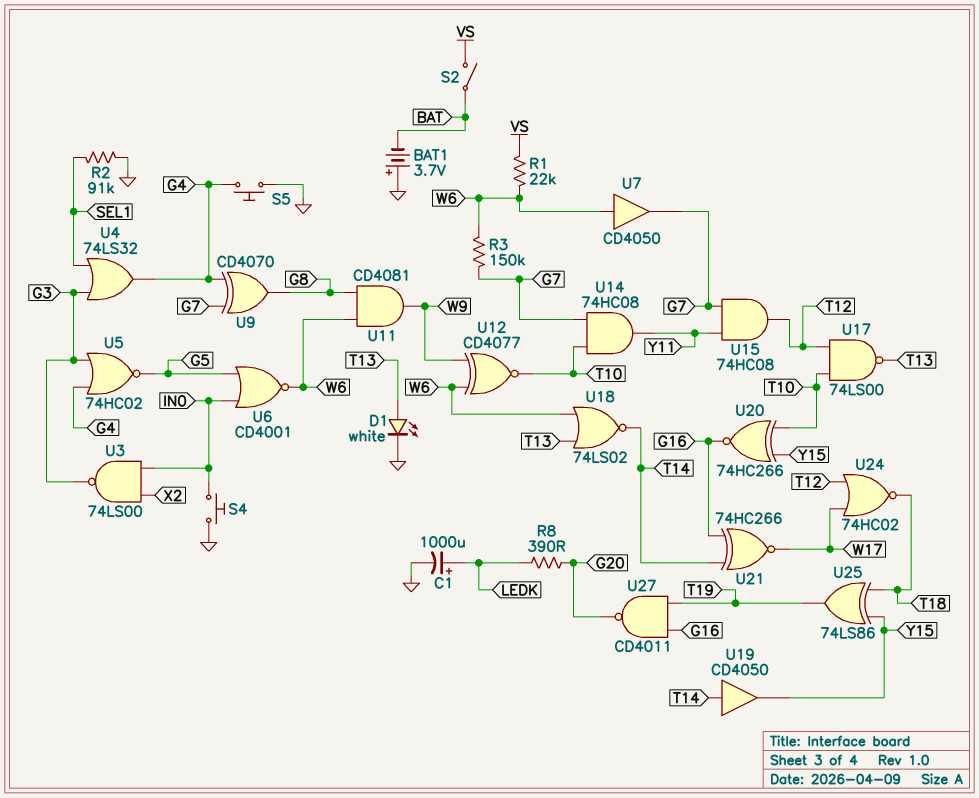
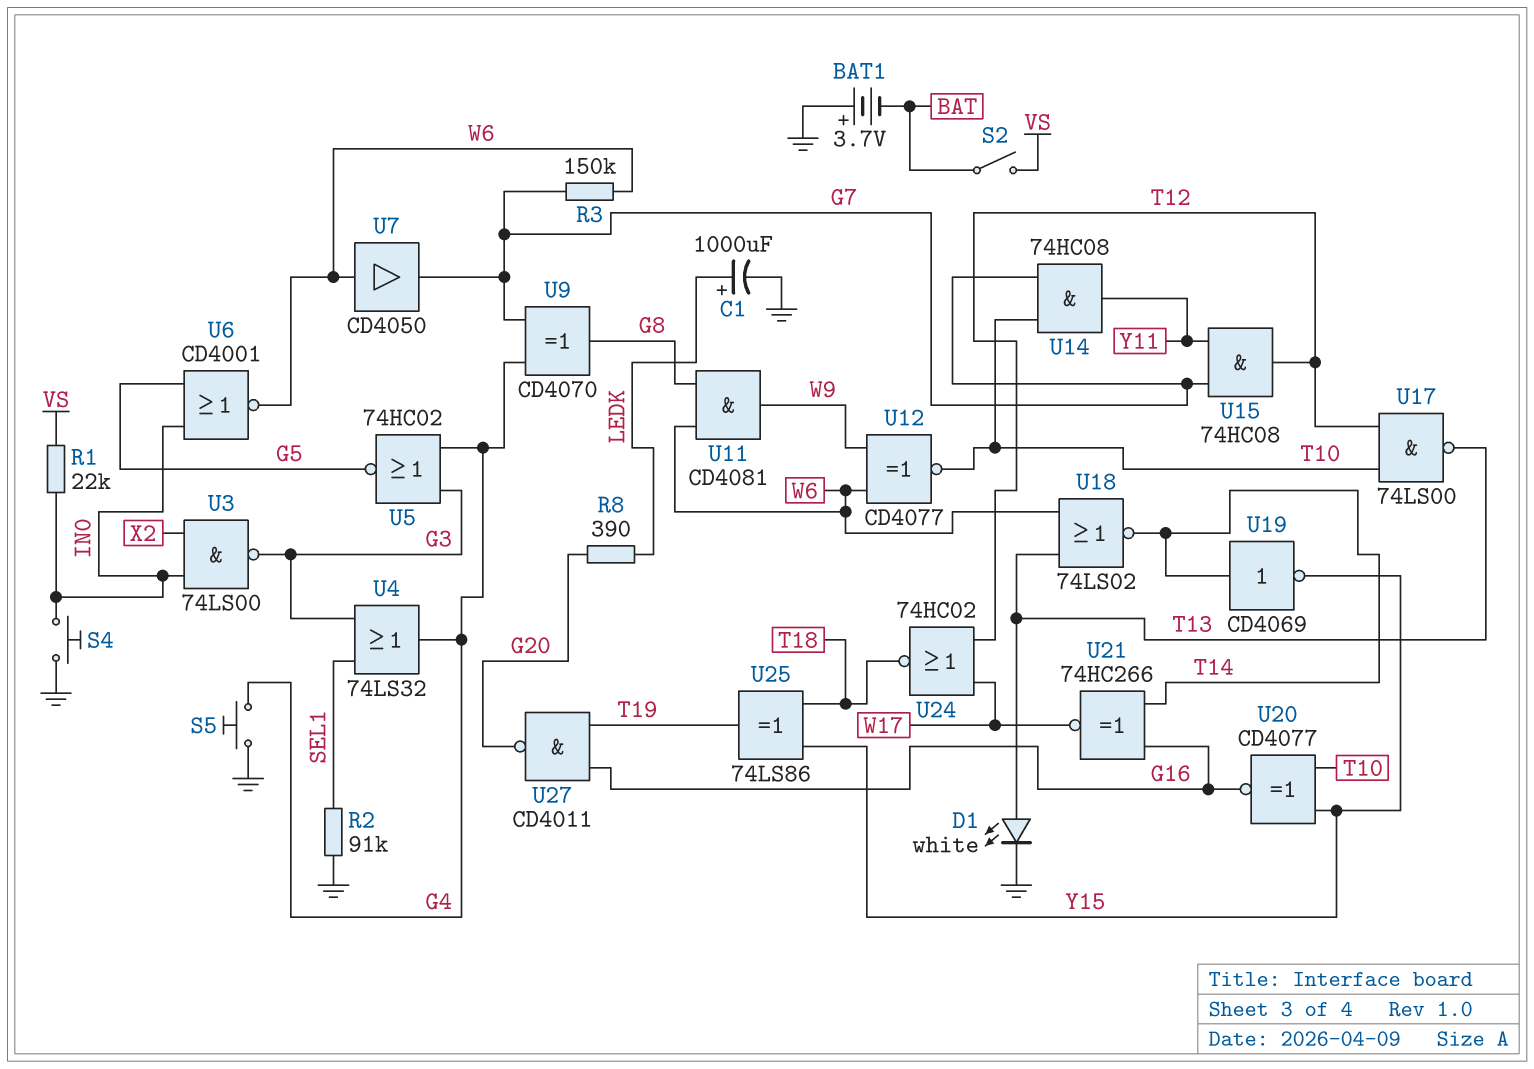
R1: 22k (VS, W6) -> 22k (IN0, VS)
U19: buffer CD4050 (in T14, out Y15) -> NOT CD4069 (in T14, out Y15)
U20: XNOR 74HC266 (in T10, in Y15, out G16) -> XNOR CD4077 (in T10, in Y15, out G16)

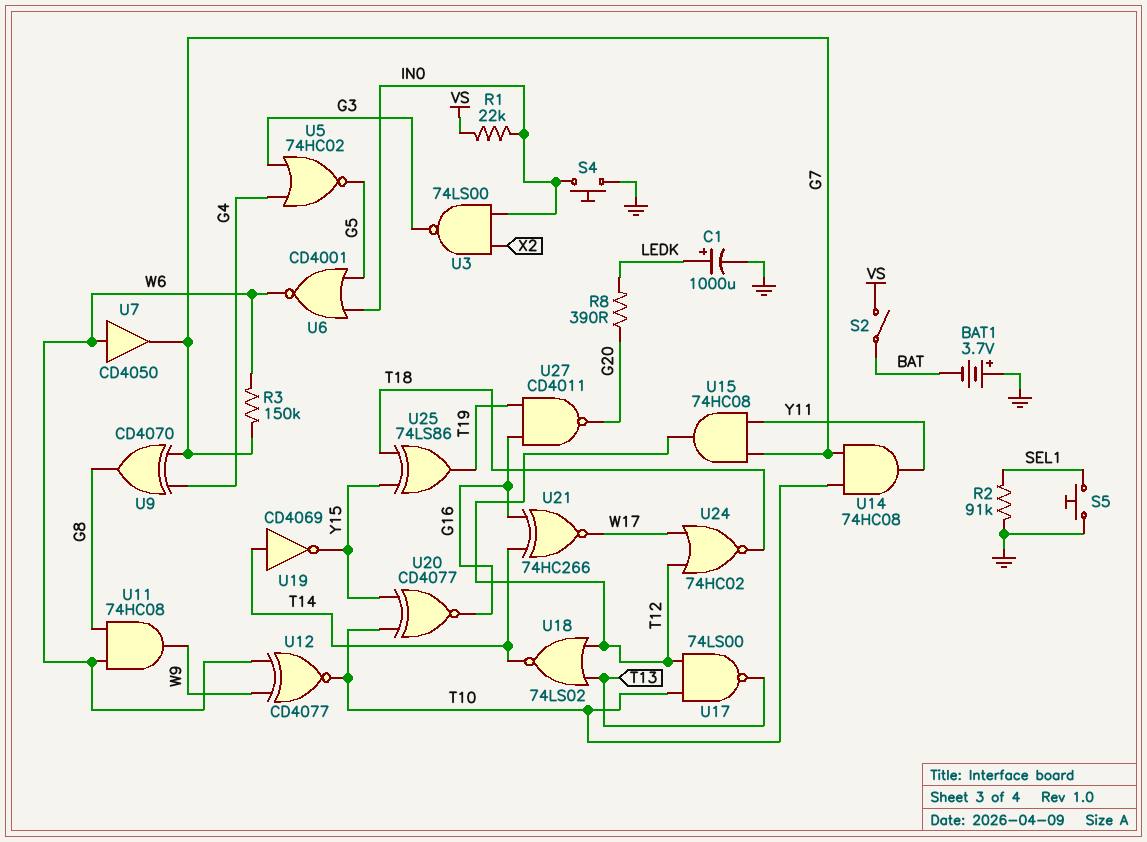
D1: LED white (A T13, K GND) -> none
S5: button (G4, GND) -> button (GND, SEL1)
U4: OR 74LS32 (in G3, in SEL1, out G4) -> none
U11: AND CD4081 (in G8, in W6, out W9) -> AND 74HC08 (in G8, in W6, out W9)
U18: NOR 74LS02 (in T13, in W6, out T14) -> NOR 74LS02 (in T12, in T13, out T14)

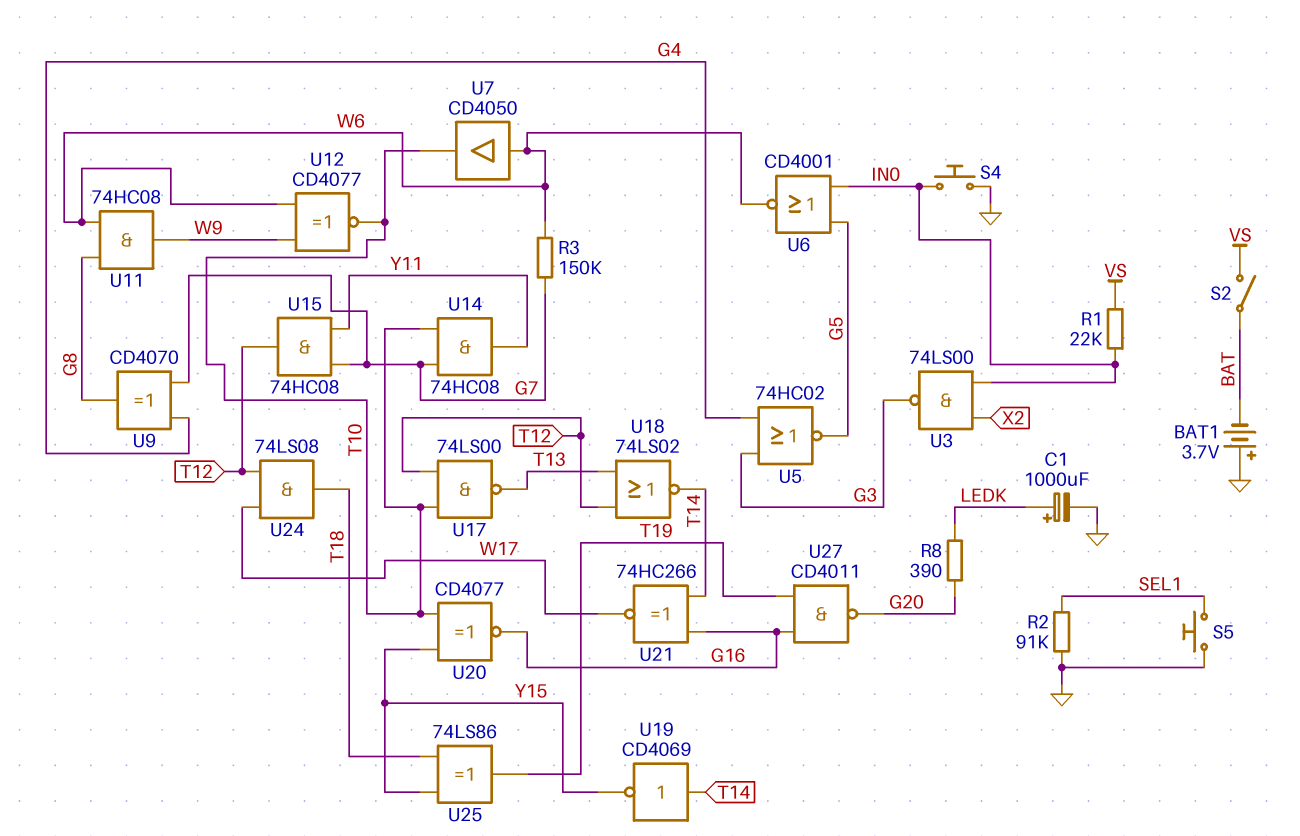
U7: buffer CD4050 (in W6, out G7) -> buffer CD4050 (in W6, out T10)
U24: NOR 74HC02 (in T12, in W17, out T18) -> AND 74LS08 (in T12, in W17, out T18)

